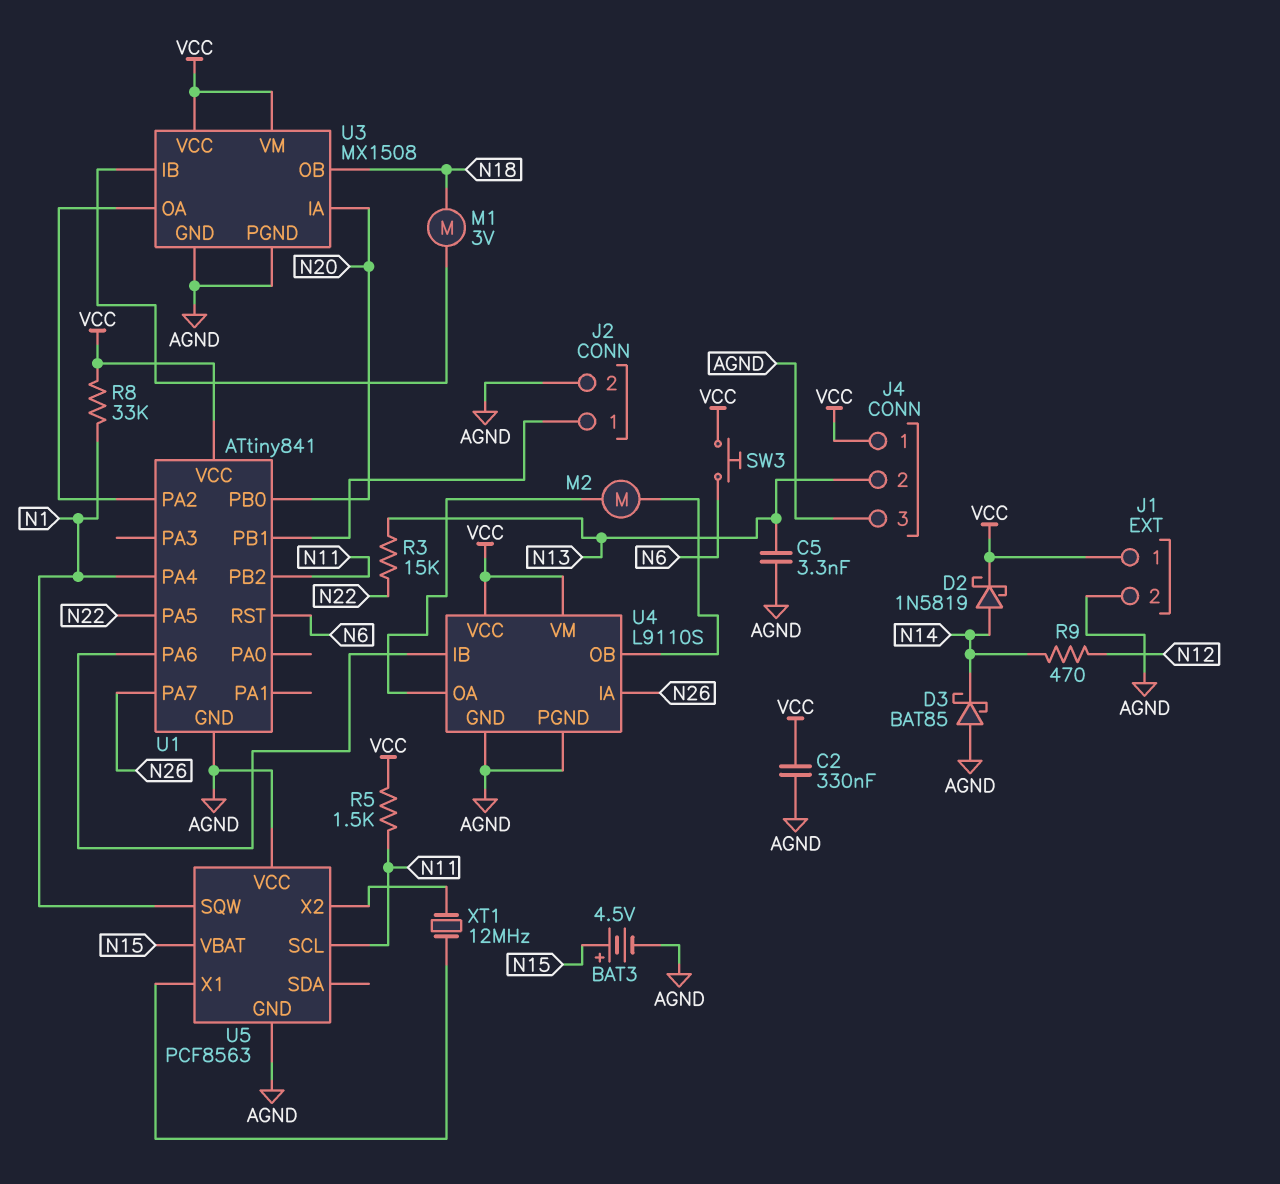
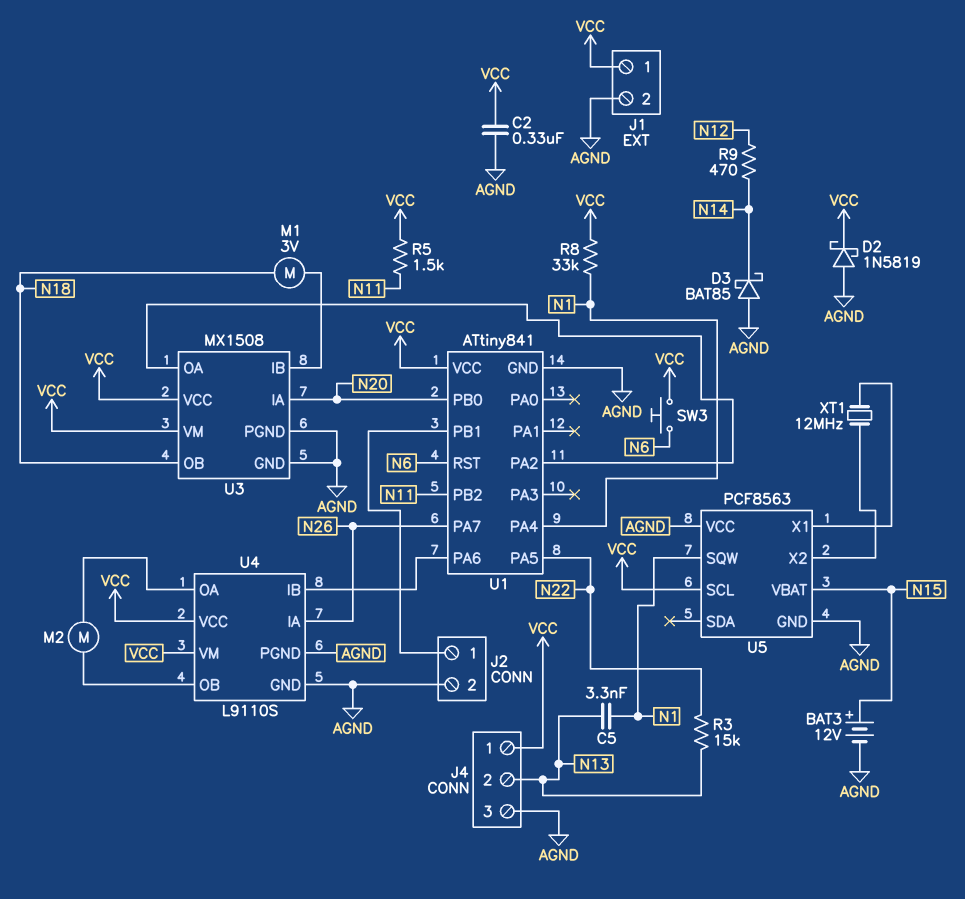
BAT3: 4.5V (plus N15, minus AGND) -> 12V (plus N15, minus AGND)
C5: 3.3nF (AGND, N13) -> 3.3nF (N1, N13)
D2: schottky 1N5819 (A N14, K VCC) -> schottky 1N5819 (A AGND, K VCC)
U5 pin SCL: N11 -> VCC

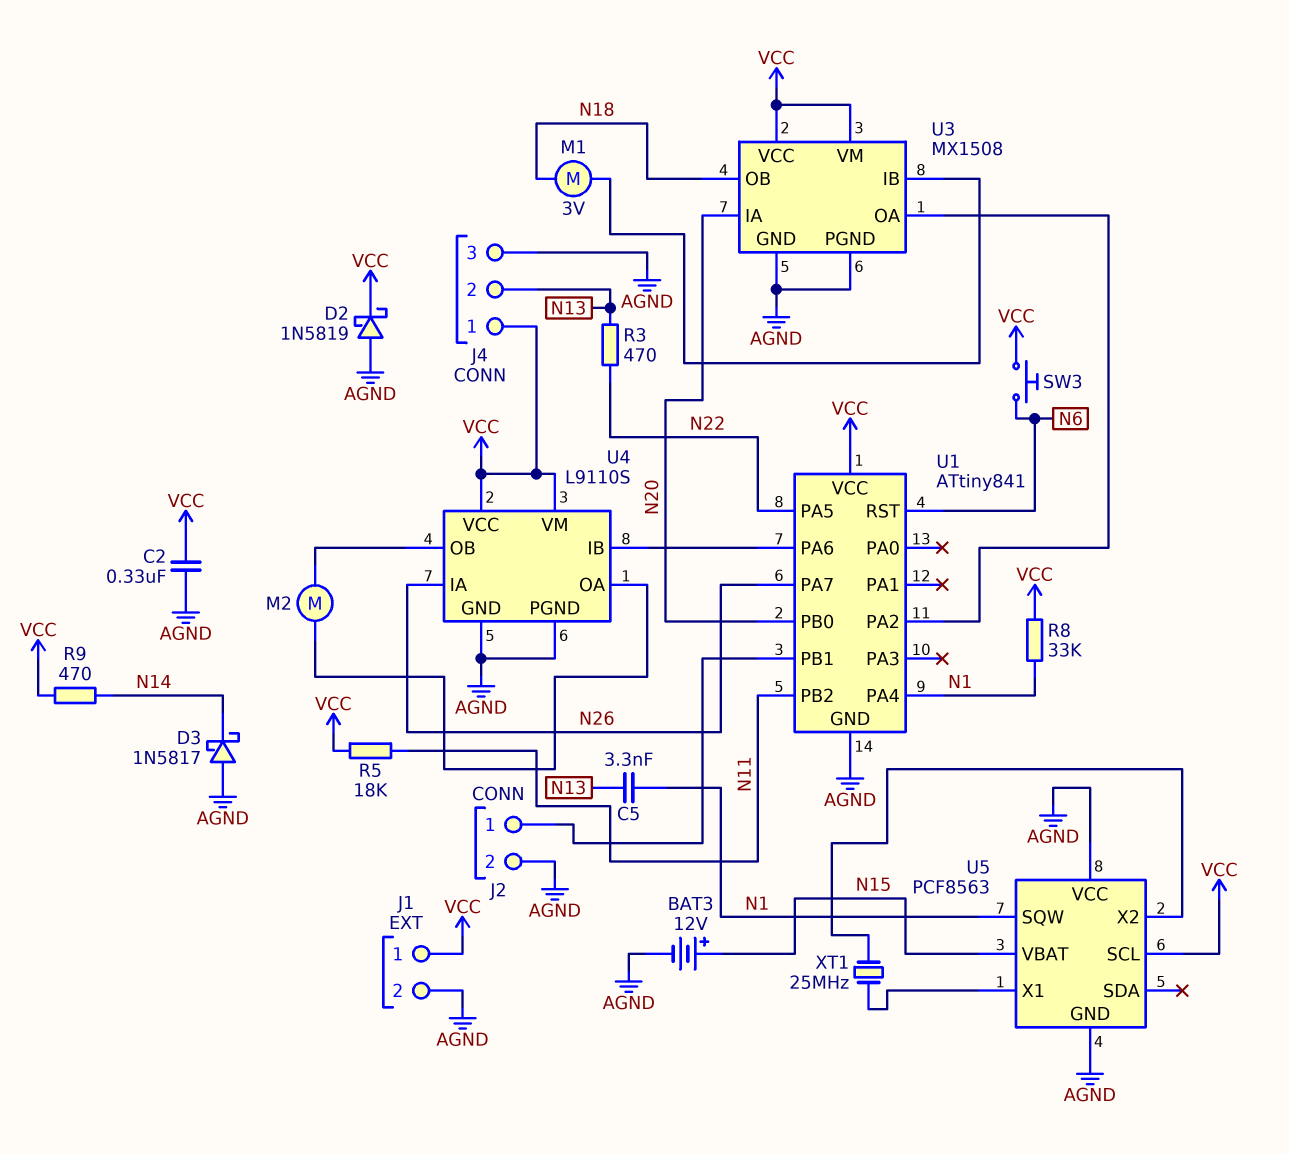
D3: schottky BAT85 (A AGND, K N14) -> schottky 1N5817 (A AGND, K N14)
R3: 15k (N13, N22) -> 470 (N13, N22)
R5: 1.5k (N11, VCC) -> 18k (N11, VCC)
R9: 470 (N12, N14) -> 470 (N14, VCC)
XT1: 12MHz (U5/X1, U5/X2) -> 25MHz (U5/X1, U5/X2)

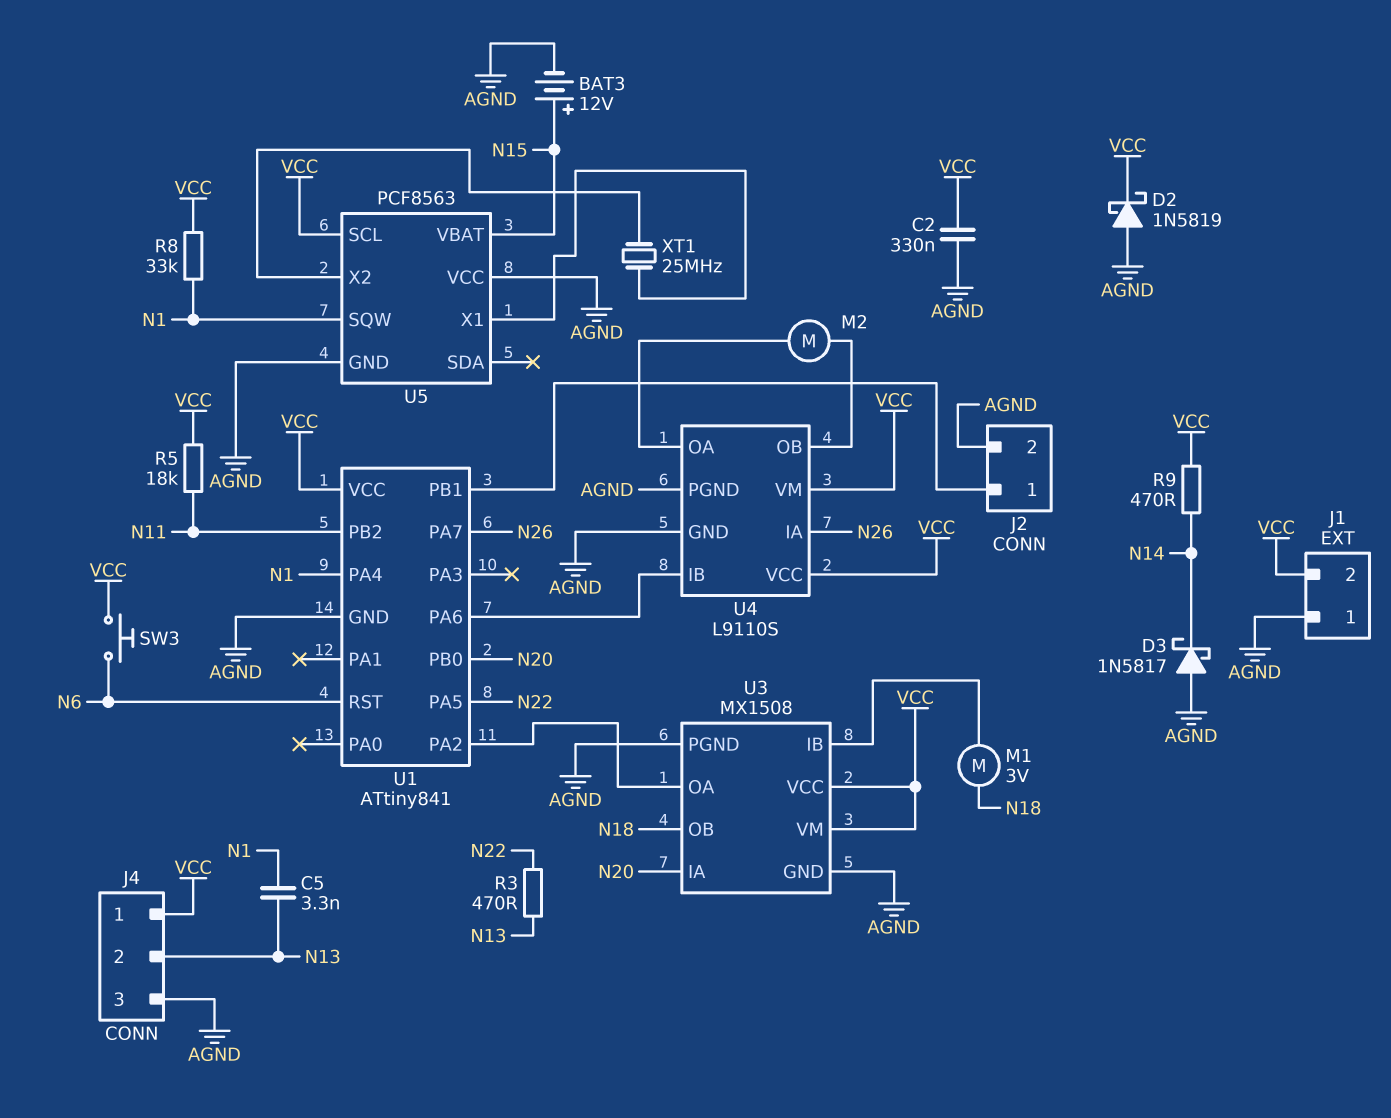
J1 pin 1: VCC -> AGND
J1 pin 2: AGND -> VCC

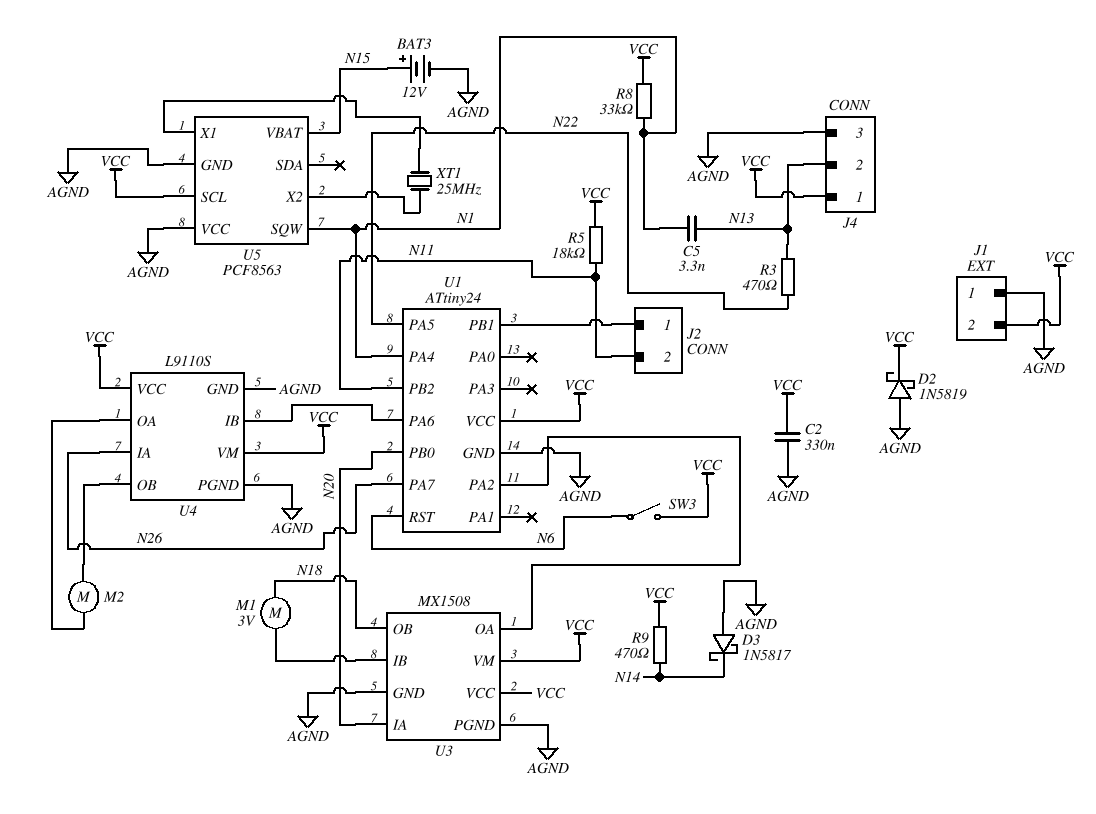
J2 pin 2: AGND -> N11
SW3: button (N6, VCC) -> switch (N6, VCC)
U1: ATtiny841 -> ATtiny24

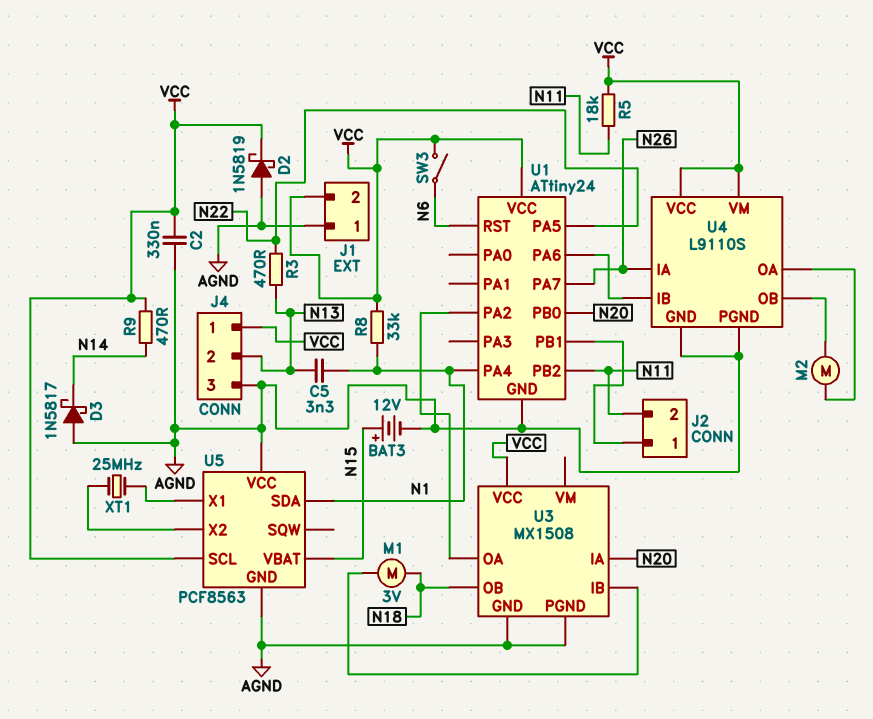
U3 pin VM: VCC -> none
U5 pin SDA: none -> N1
U5 pin SQW: N1 -> none

